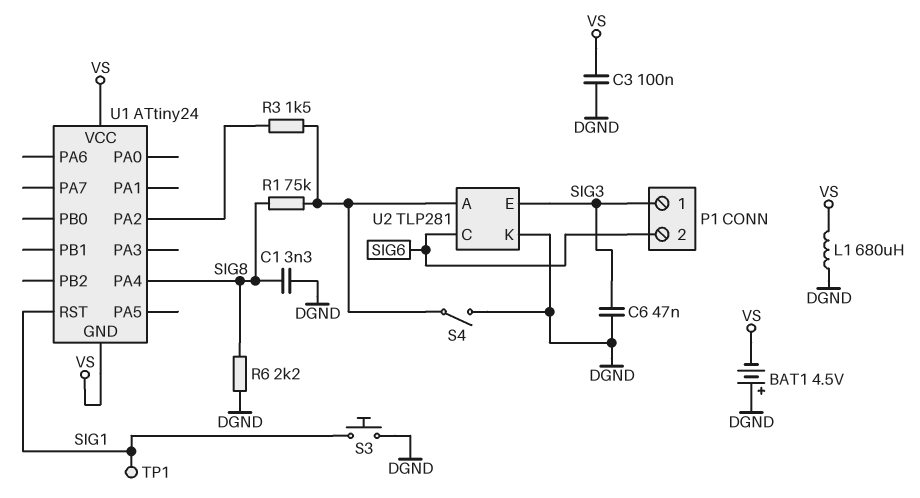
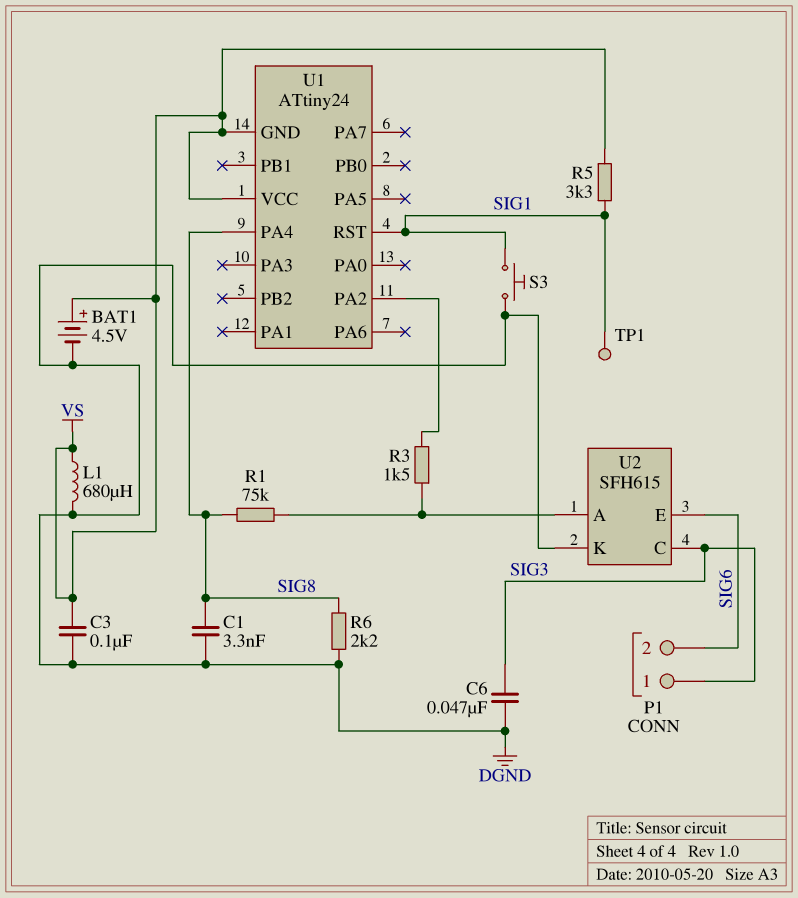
BAT1: 4.5V (plus DGND, minus VS) -> 4.5V (plus VS, minus DGND)
R5: none -> 3.3k (SIG1, VS)
S4: switch (DGND, U2/A) -> none
U2: TLP281 -> SFH615
U2 pin C: SIG6 -> SIG3
U2 pin E: SIG3 -> SIG6

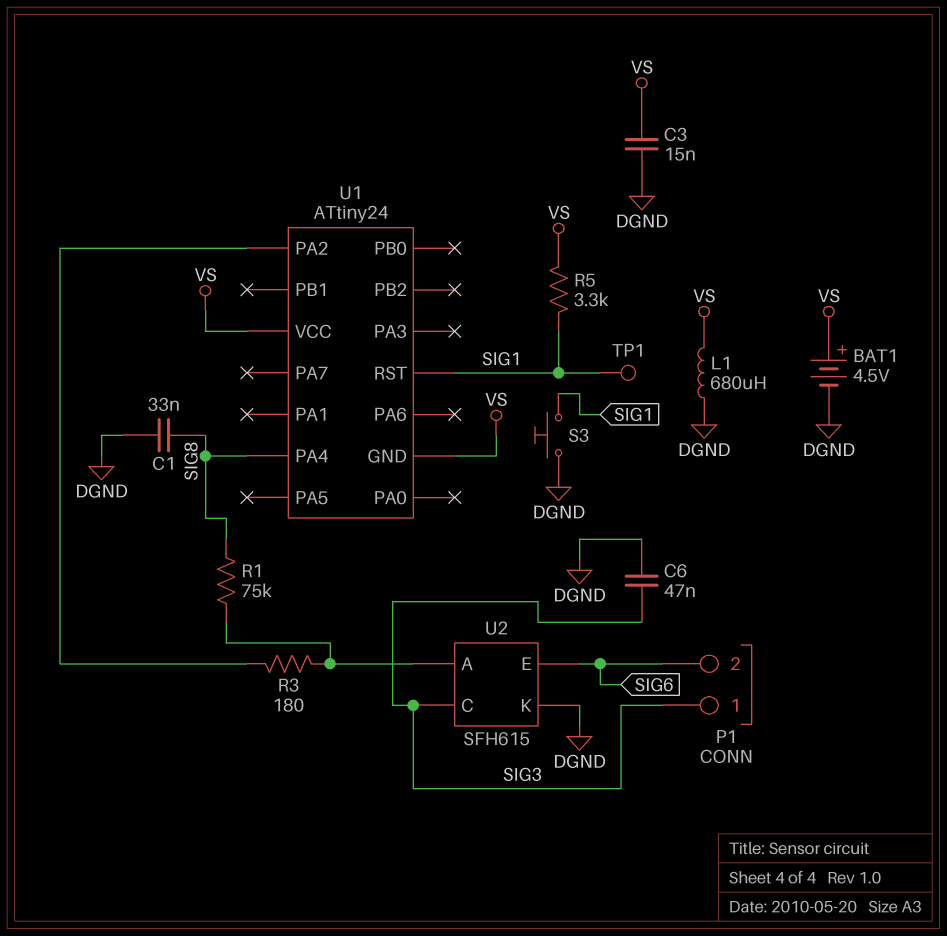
C1: 3.3nF (DGND, SIG8) -> 33nF (DGND, SIG8)
C3: 100nF (DGND, VS) -> 15nF (DGND, VS)
R3: 1.5k (U1/PA2, U2/A) -> 180 (U1/PA2, U2/A)
R6: 2.2k (DGND, SIG8) -> none

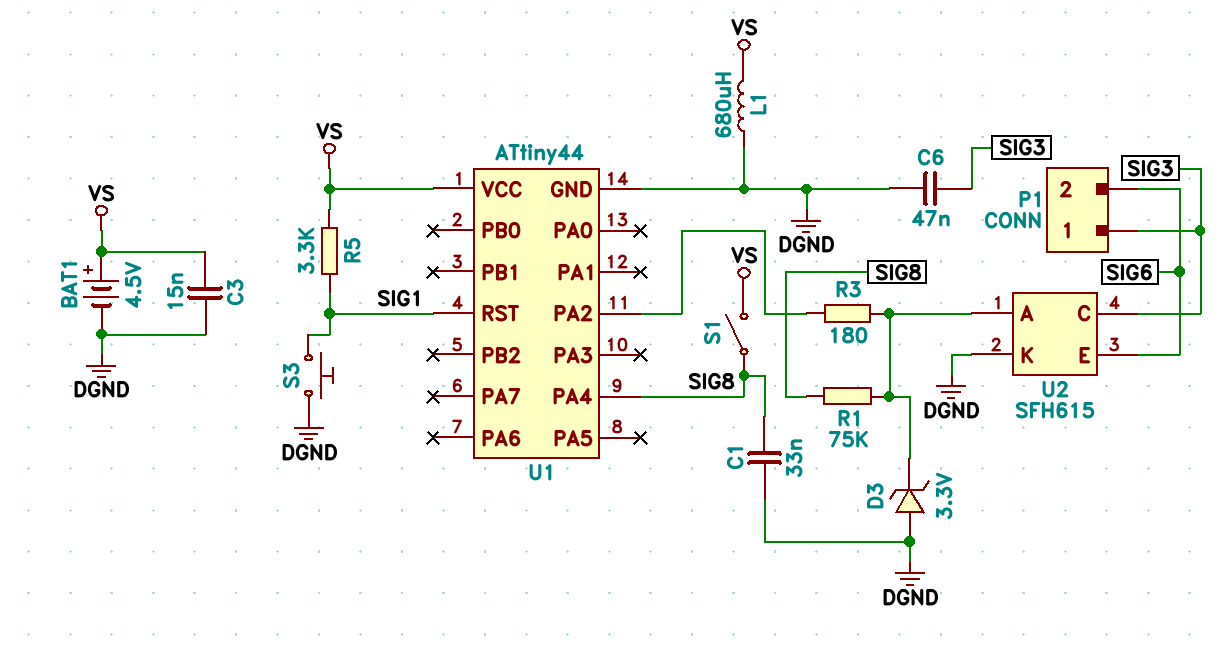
D3: none -> zener 3.3V (A DGND, K U2/A)
S1: none -> switch (SIG8, VS)
TP1: test point (SIG1) -> none
U1: ATtiny24 -> ATtiny44
U1 pin GND: VS -> DGND

